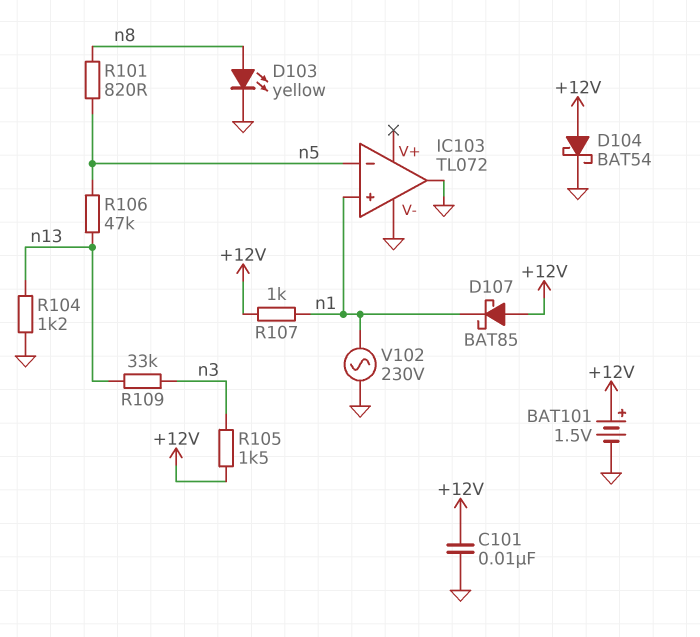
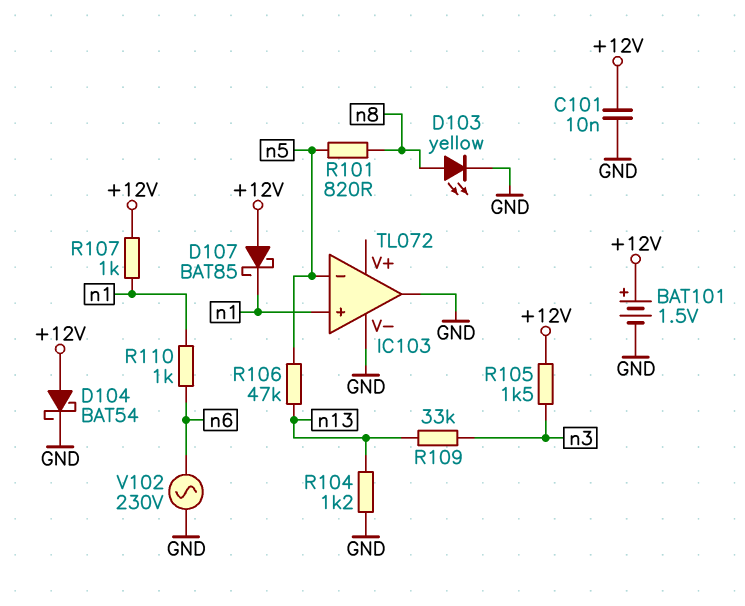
R110: none -> 1k (n1, n6)
V102: AC 230V (GND, n1) -> AC 230V (GND, n6)

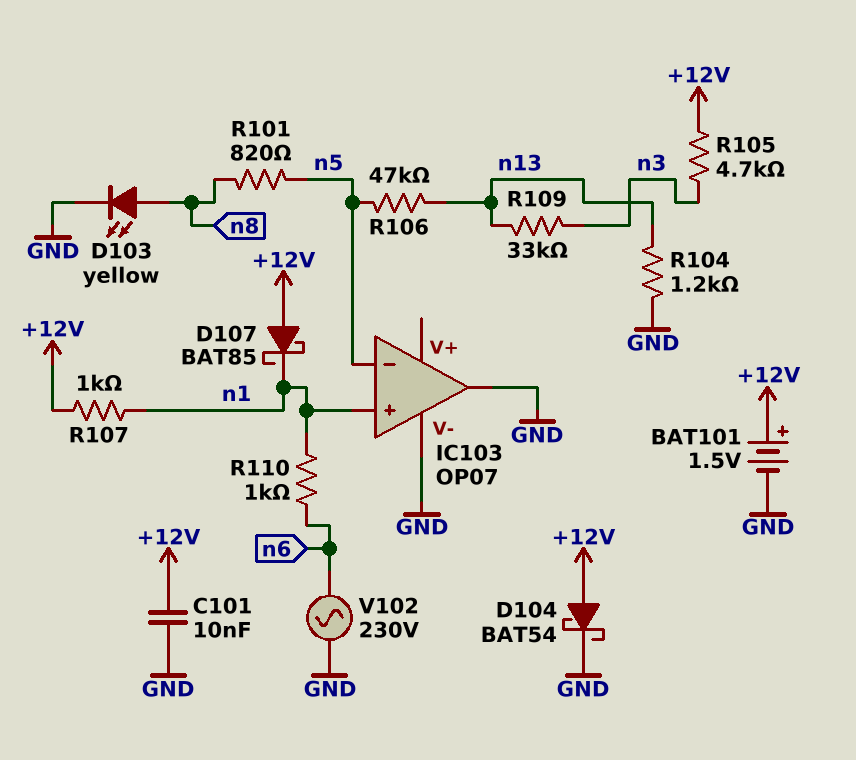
IC103: TL072 -> OP07
R105: 1.5k (+12V, n3) -> 4.7k (+12V, n3)

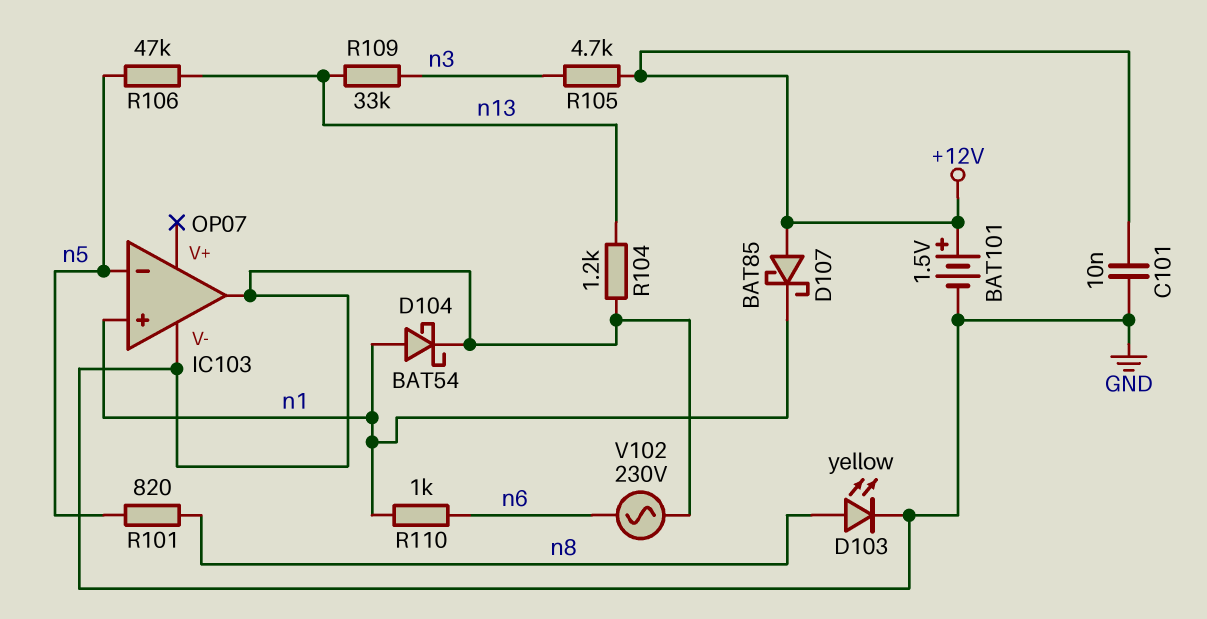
D104: schottky BAT54 (A +12V, K GND) -> schottky BAT54 (A n1, K GND)
R107: 1k (+12V, n1) -> none

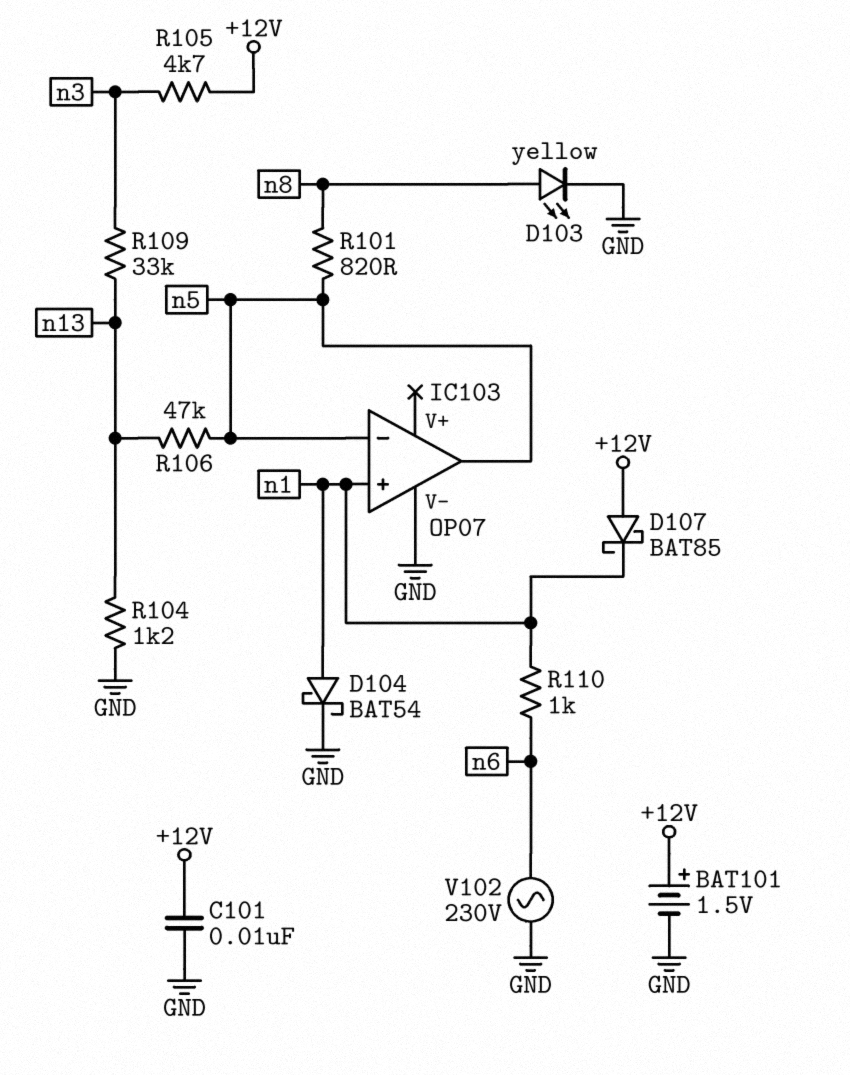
IC103 pin out: GND -> n5

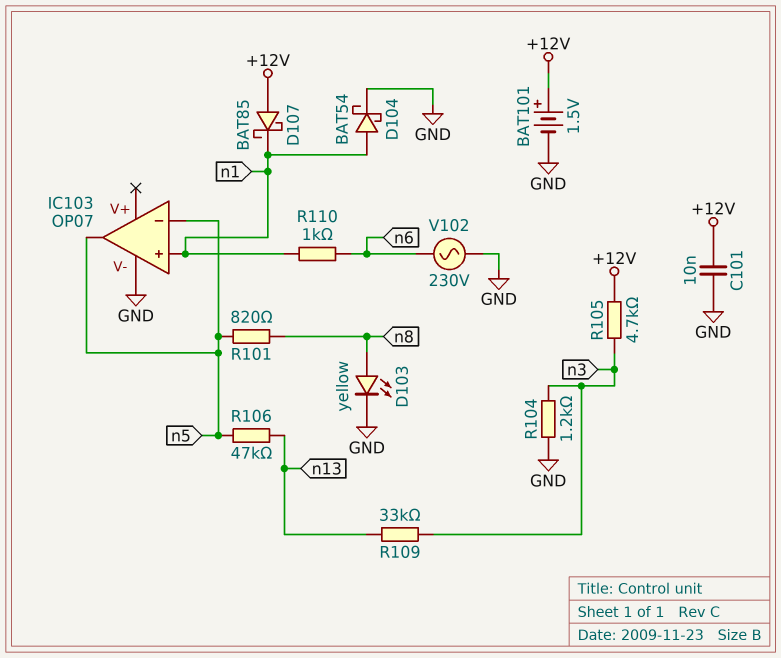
R104: 1.2k (GND, n13) -> 1.2k (GND, n3)

